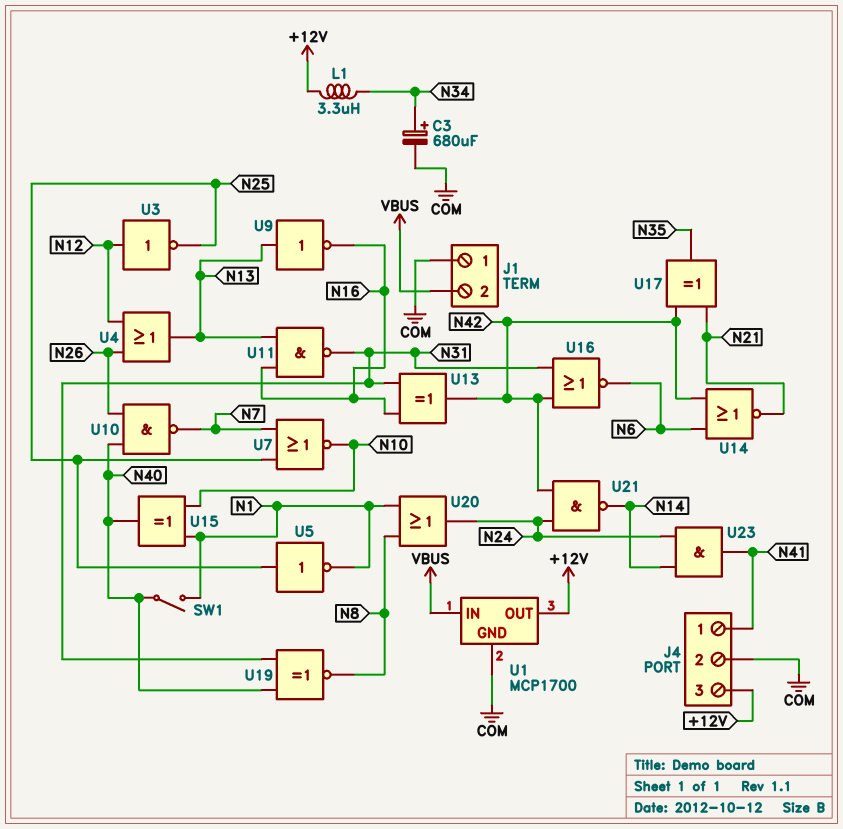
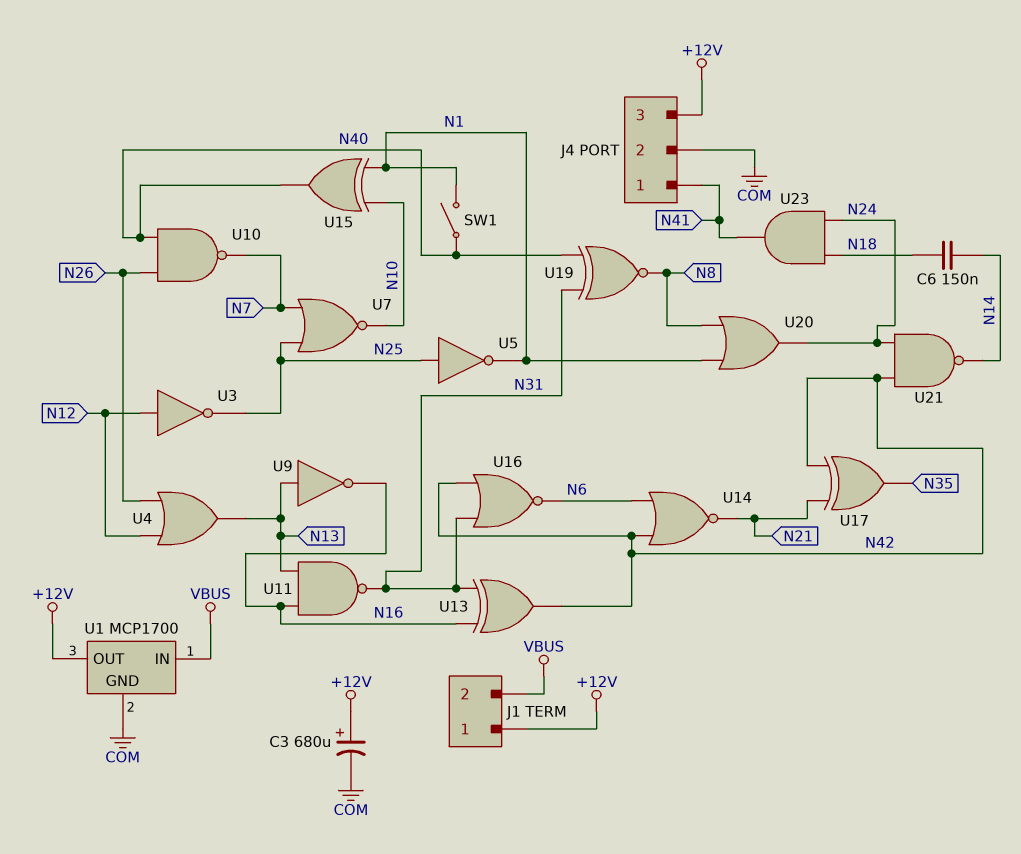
C3: 680uF (plus N34, minus COM) -> 680uF (plus +12V, minus COM)
C6: none -> 150nF (N14, N18)
J1 pin 1: COM -> +12V
L1: 3.3uH (+12V, N34) -> none
U23: AND (in N14, in N24, out N41) -> AND (in N18, in N24, out N41)

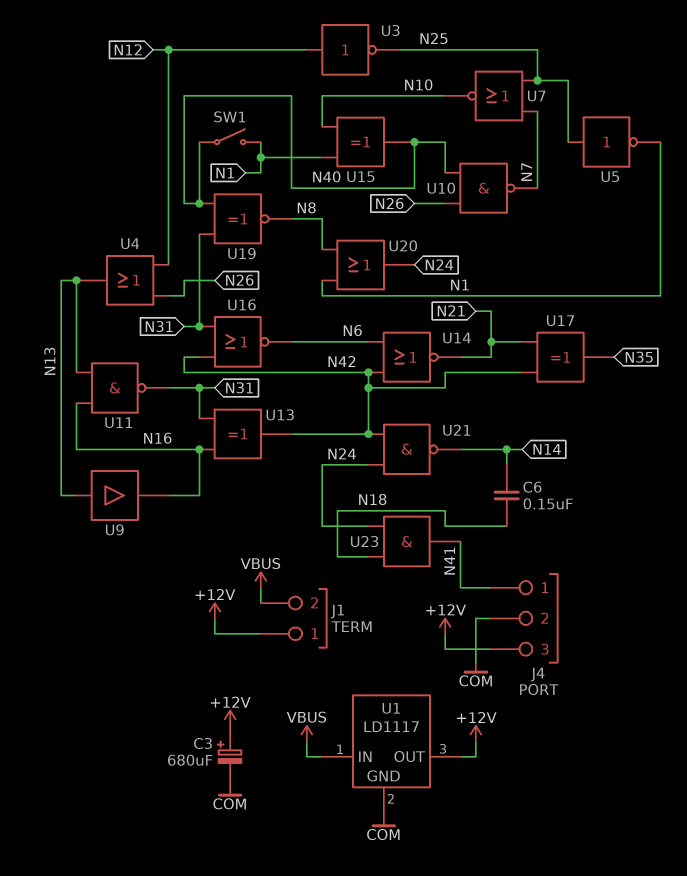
U1: MCP1700 -> LD1117
U9: NOT (in N13, out N16) -> buffer (in N13, out N16)

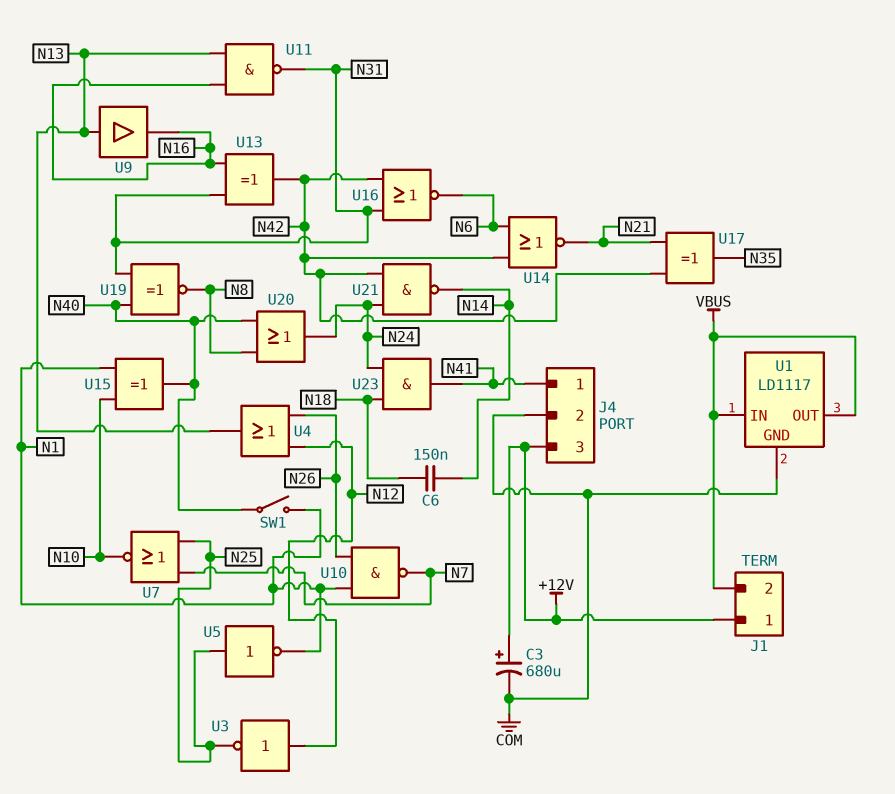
U1 pin OUT: +12V -> VBUS
U10: NAND (in N26, in N40, out N7) -> NAND (in N1, in N26, out N7)
U20: OR (in N1, in N8, out N24) -> OR (in N8, in N40, out N24)

